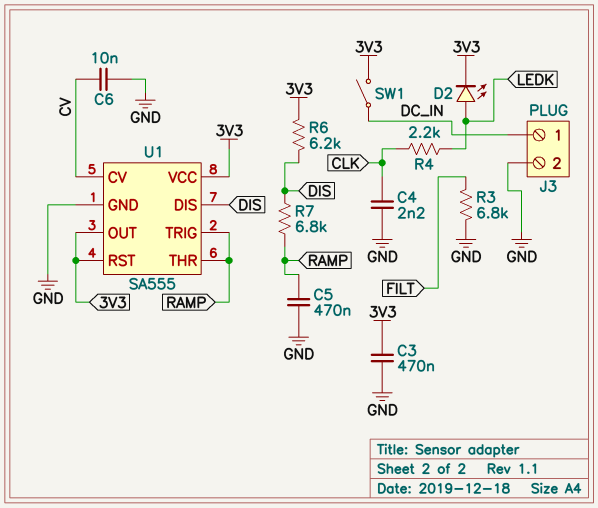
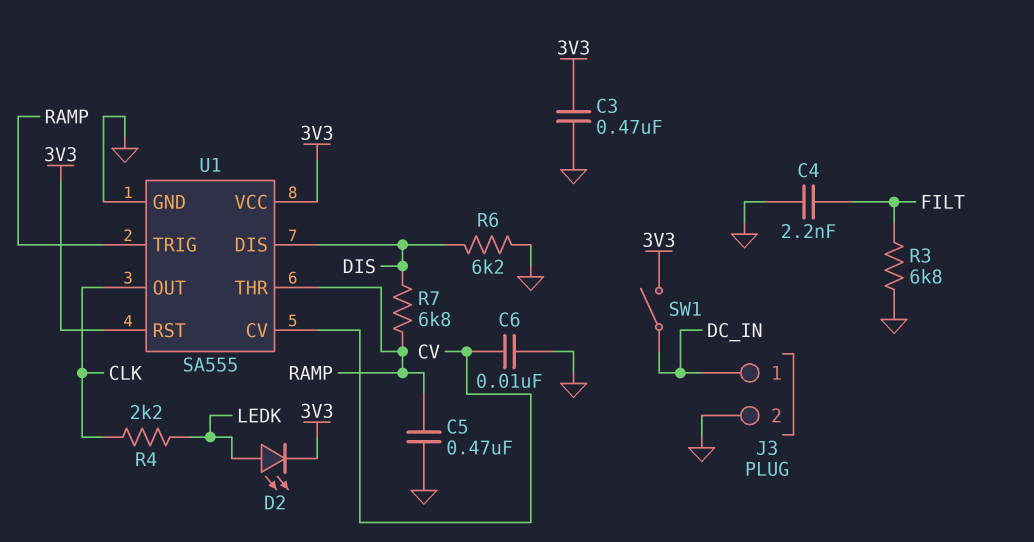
C4: 2.2nF (CLK, GND) -> 2.2nF (FILT, GND)
R6: 6.2k (3V3, DIS) -> 6.2k (DIS, GND)
U1 pin OUT: 3V3 -> CLK

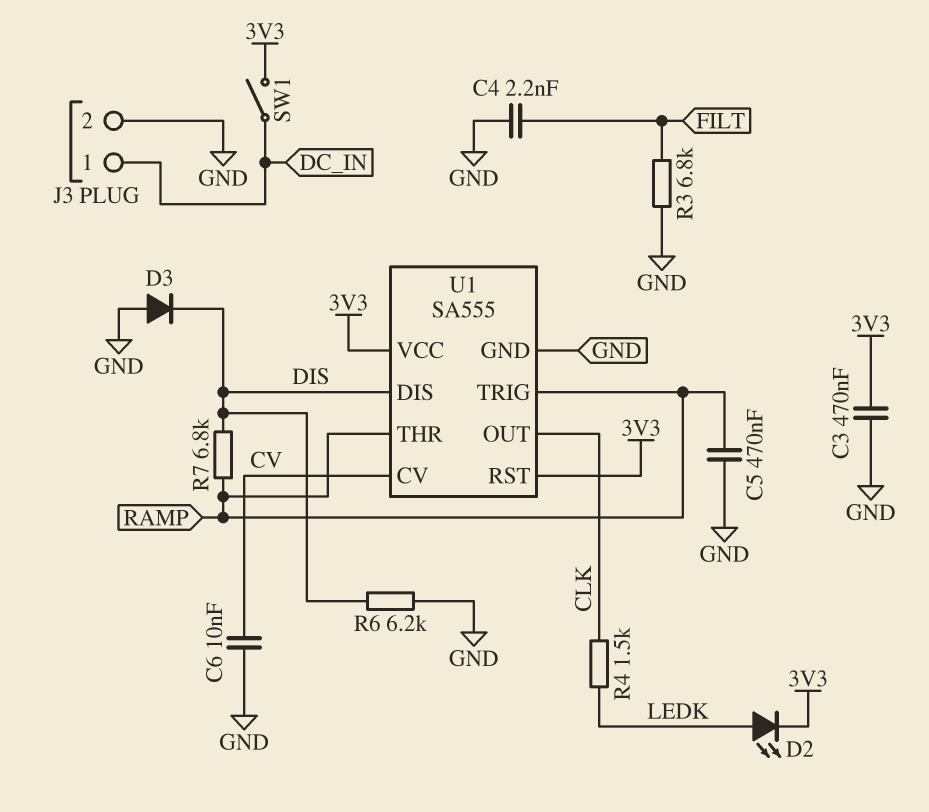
D3: none -> diode (A GND, K DIS)
R4: 2.2k (CLK, LEDK) -> 1.5k (CLK, LEDK)

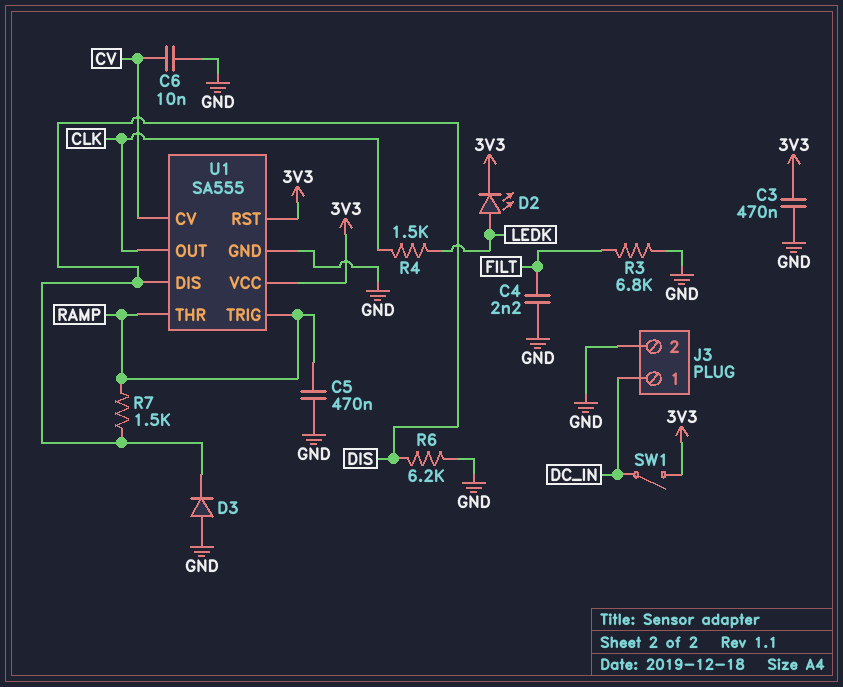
R7: 6.8k (DIS, RAMP) -> 1.5k (DIS, RAMP)

